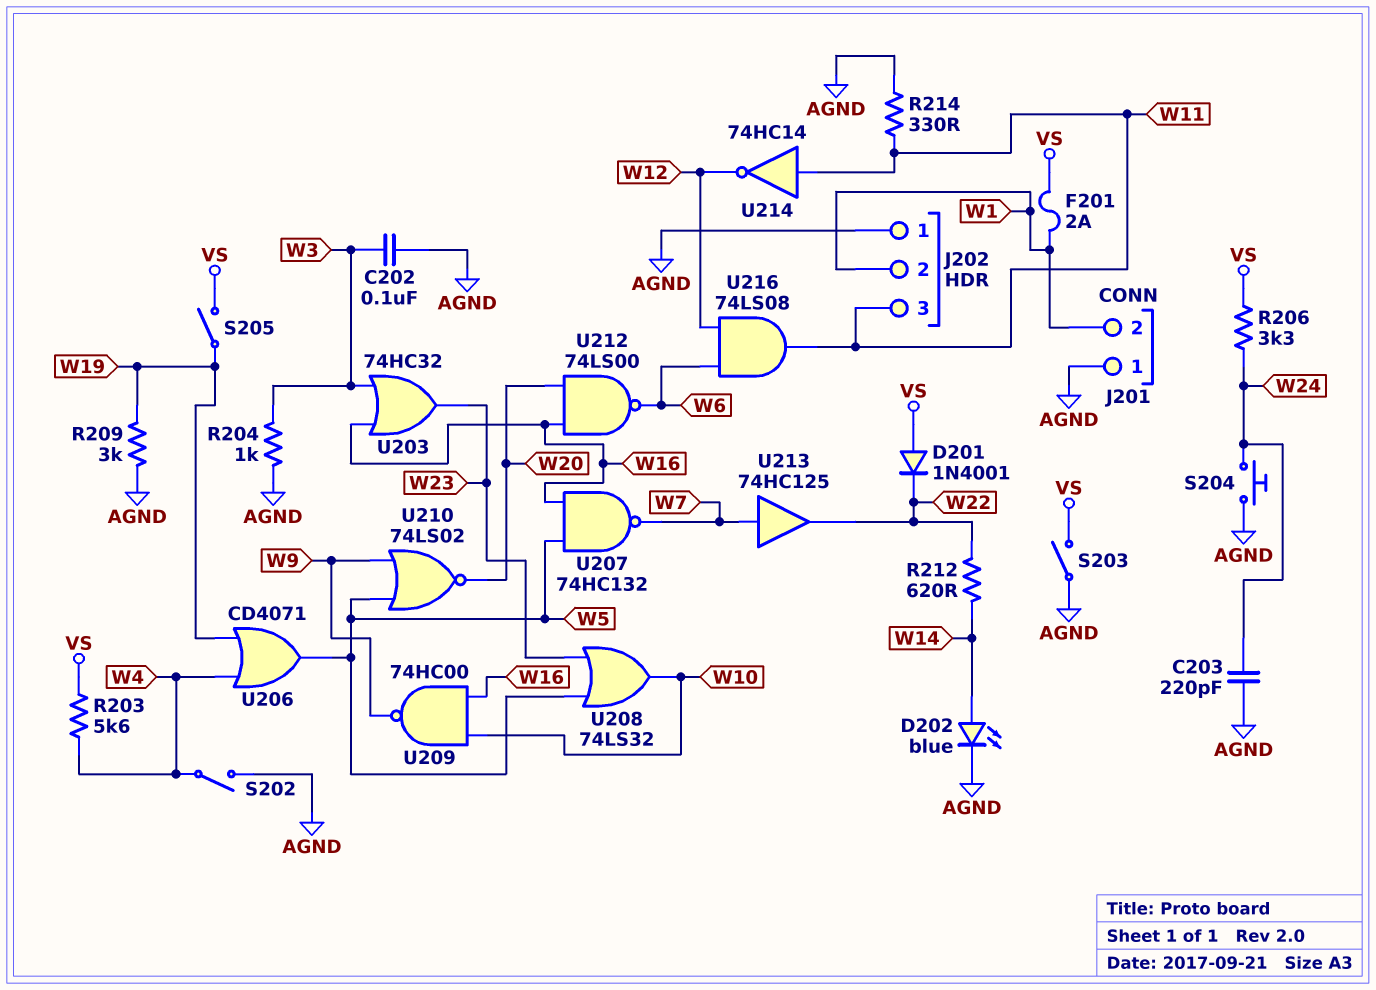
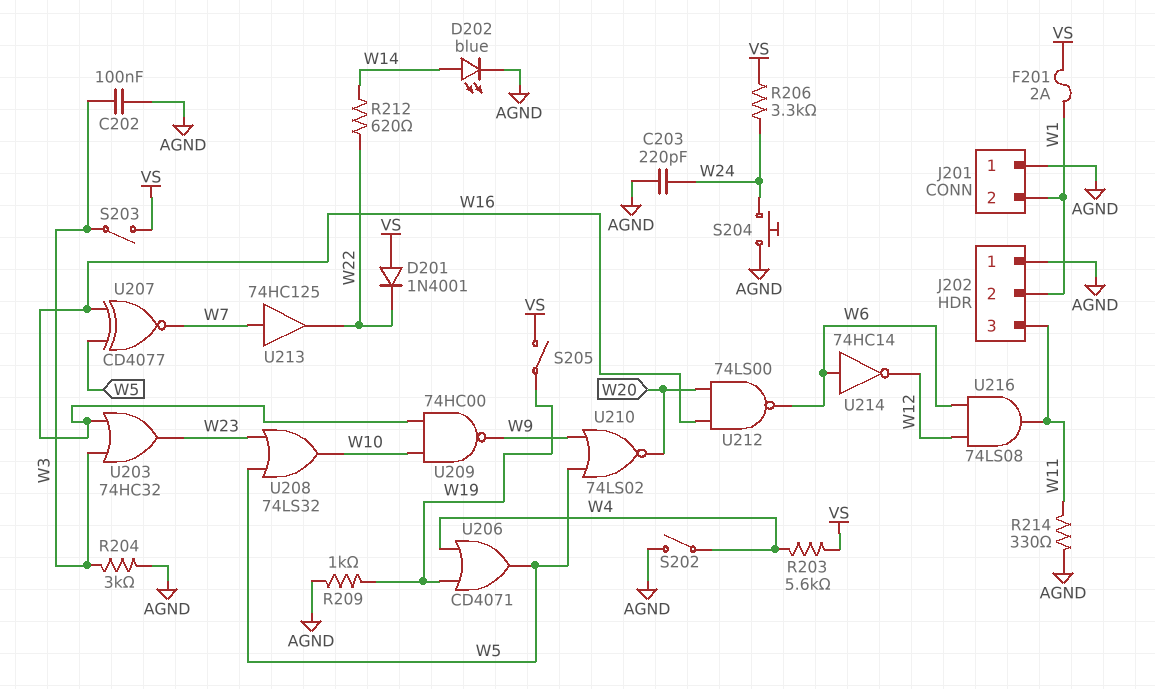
R204: 1k (AGND, W3) -> 3k (AGND, W3)
R209: 3k (AGND, W19) -> 1k (AGND, W19)
S203: switch (AGND, VS) -> switch (VS, W3)
U207: NAND 74HC132 (in W5, in W16, out W7) -> XNOR CD4077 (in W5, in W16, out W7)
U214: NOT 74HC14 (in W11, out W12) -> NOT 74HC14 (in W6, out W12)

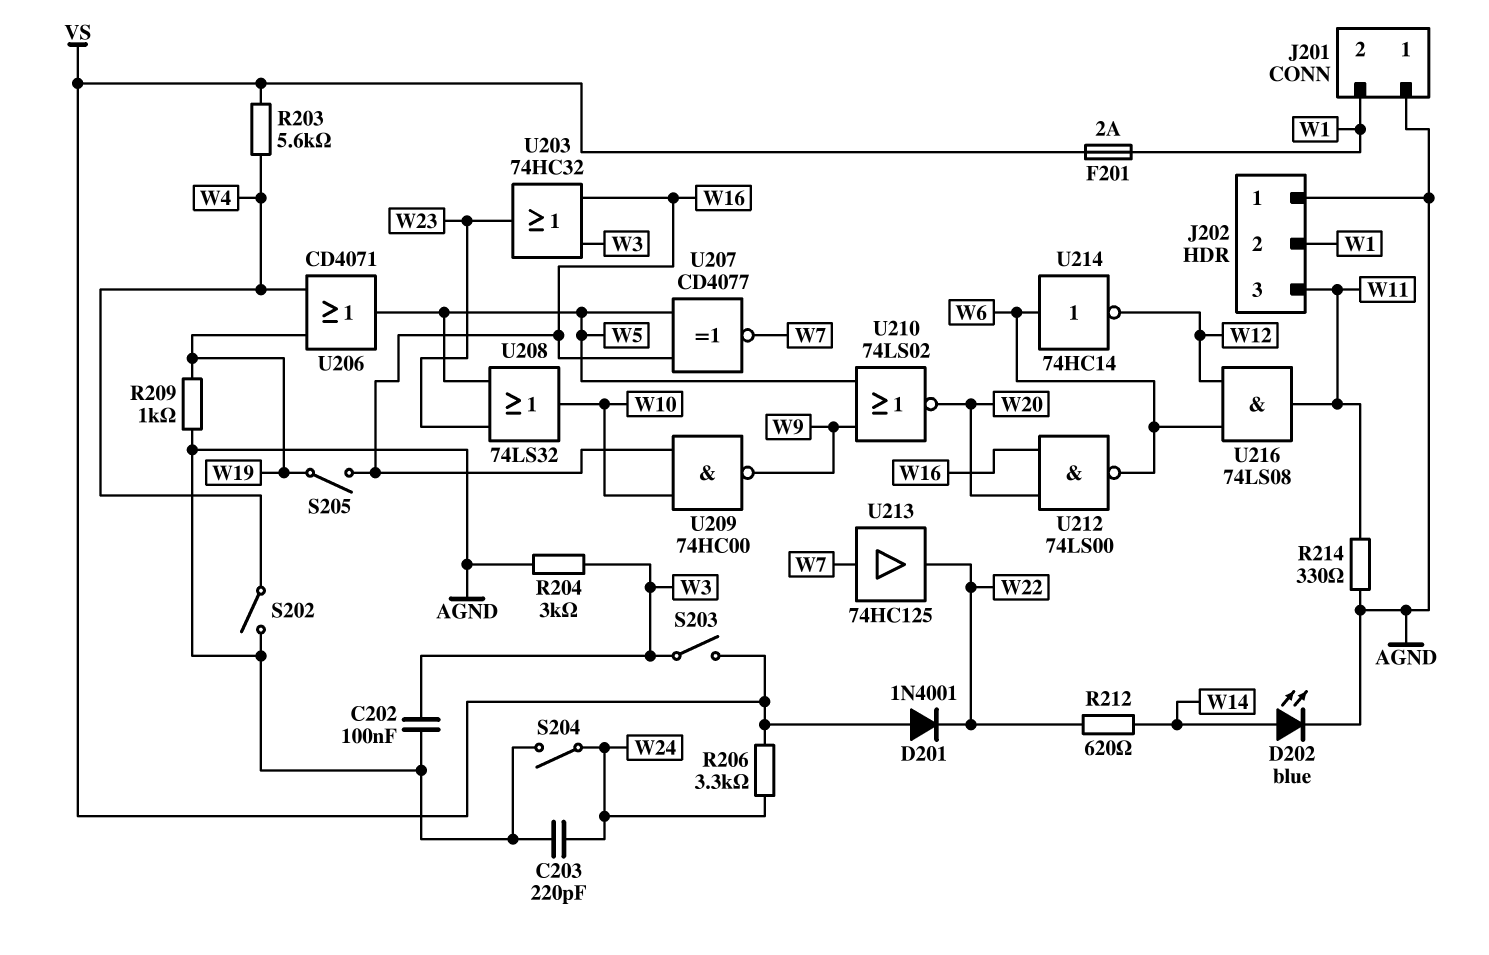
S204: button (AGND, W24) -> switch (AGND, W24)
S205: switch (VS, W19) -> switch (W16, W19)

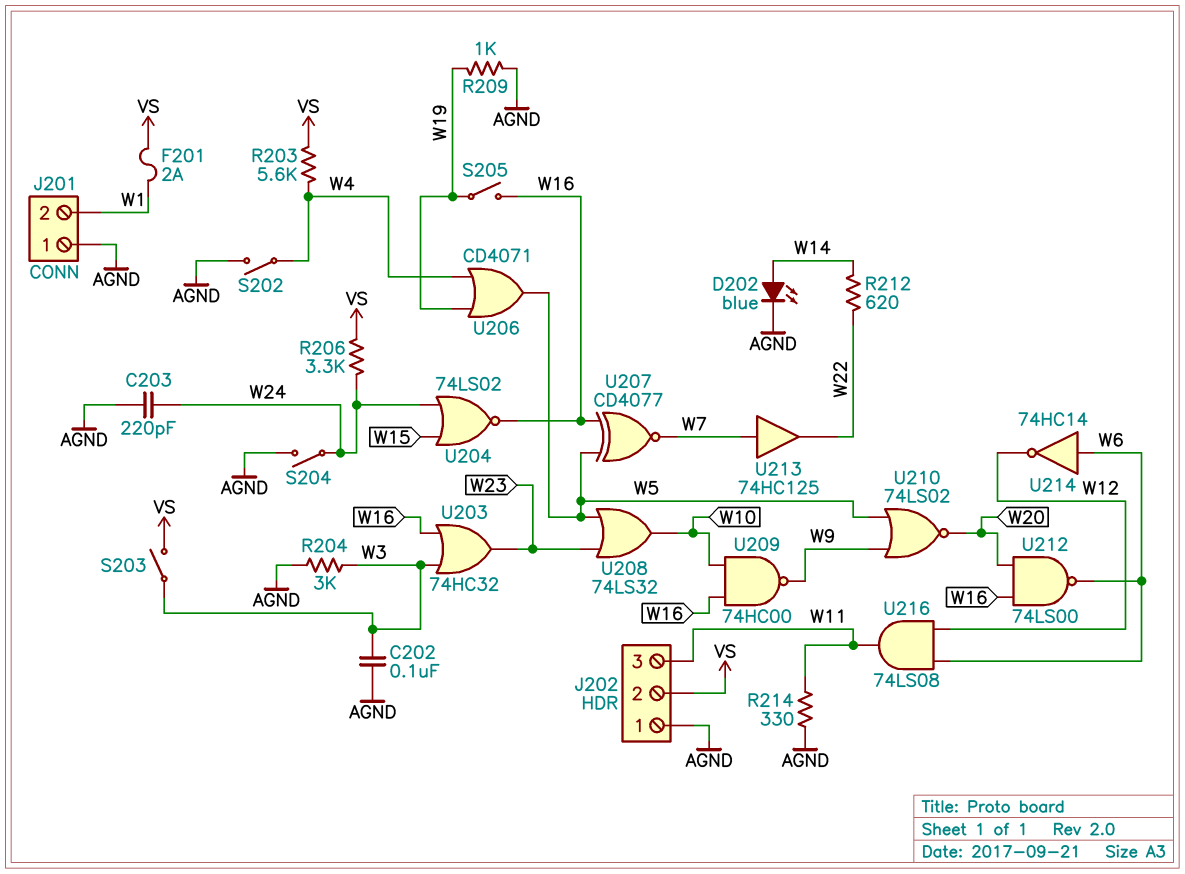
D201: diode 1N4001 (A VS, K W22) -> none
J202 pin 2: W1 -> VS
U204: none -> NOR 74LS02 (in W15, in W24, out W16)

